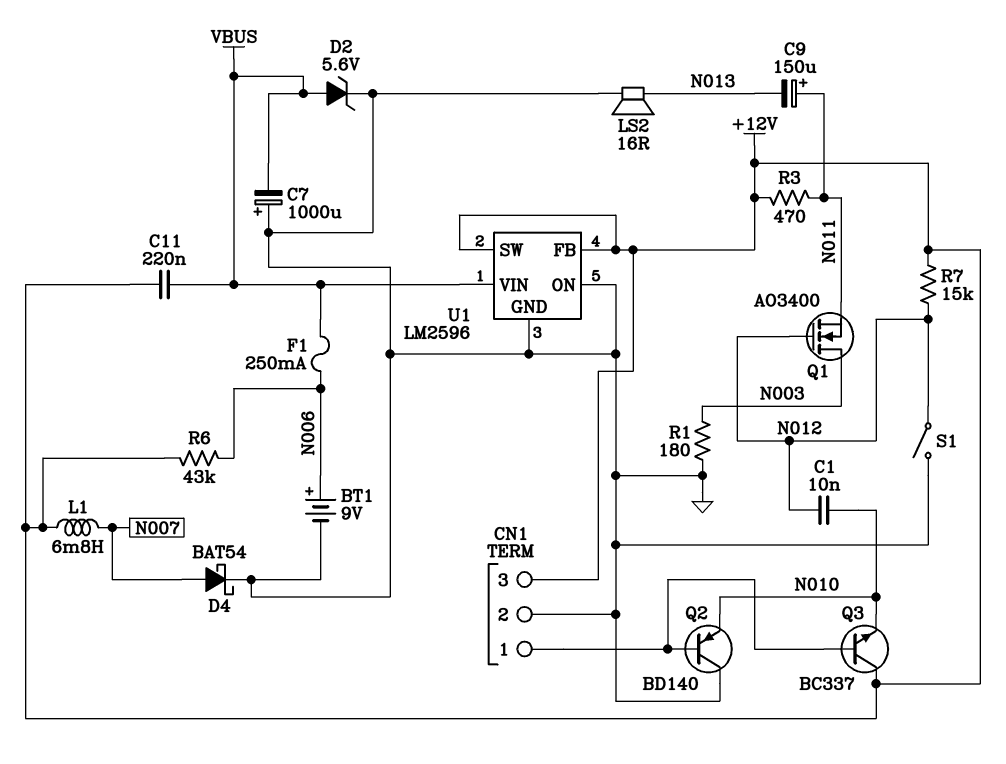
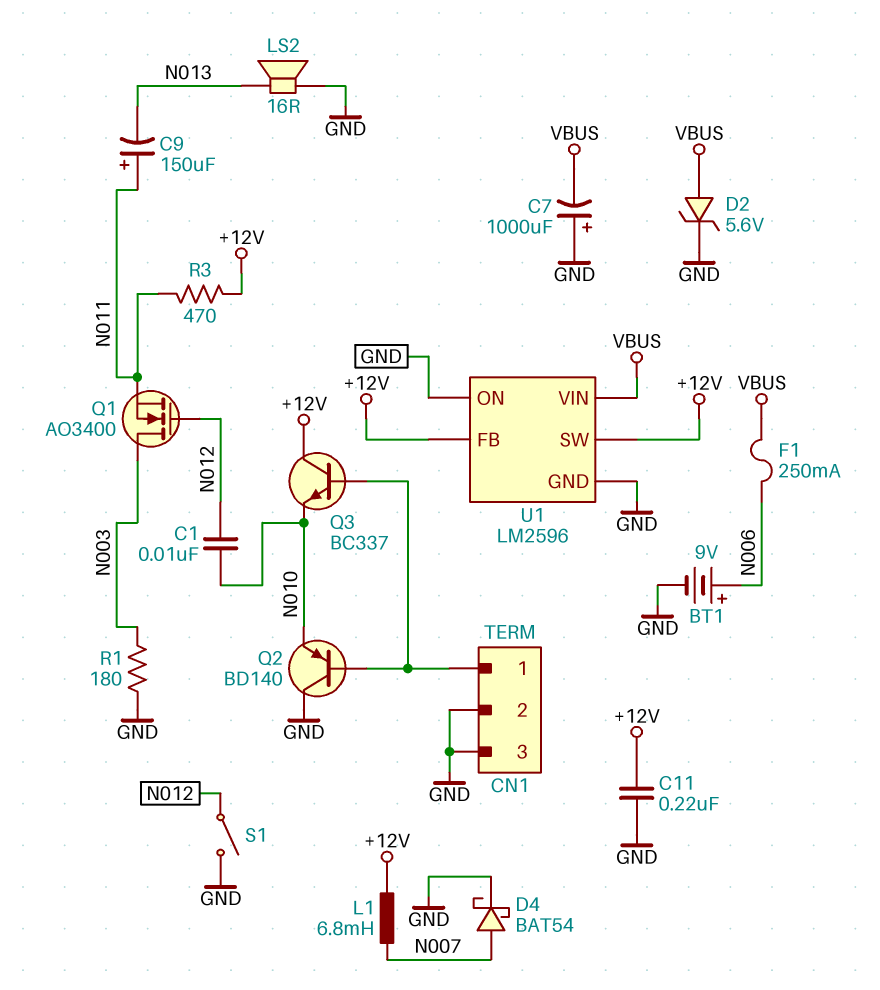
C11: 220nF (+12V, VBUS) -> 220nF (+12V, GND)
CN1 pin 3: +12V -> GND
R6: 43k (+12V, N006) -> none
R7: 15k (+12V, N012) -> none

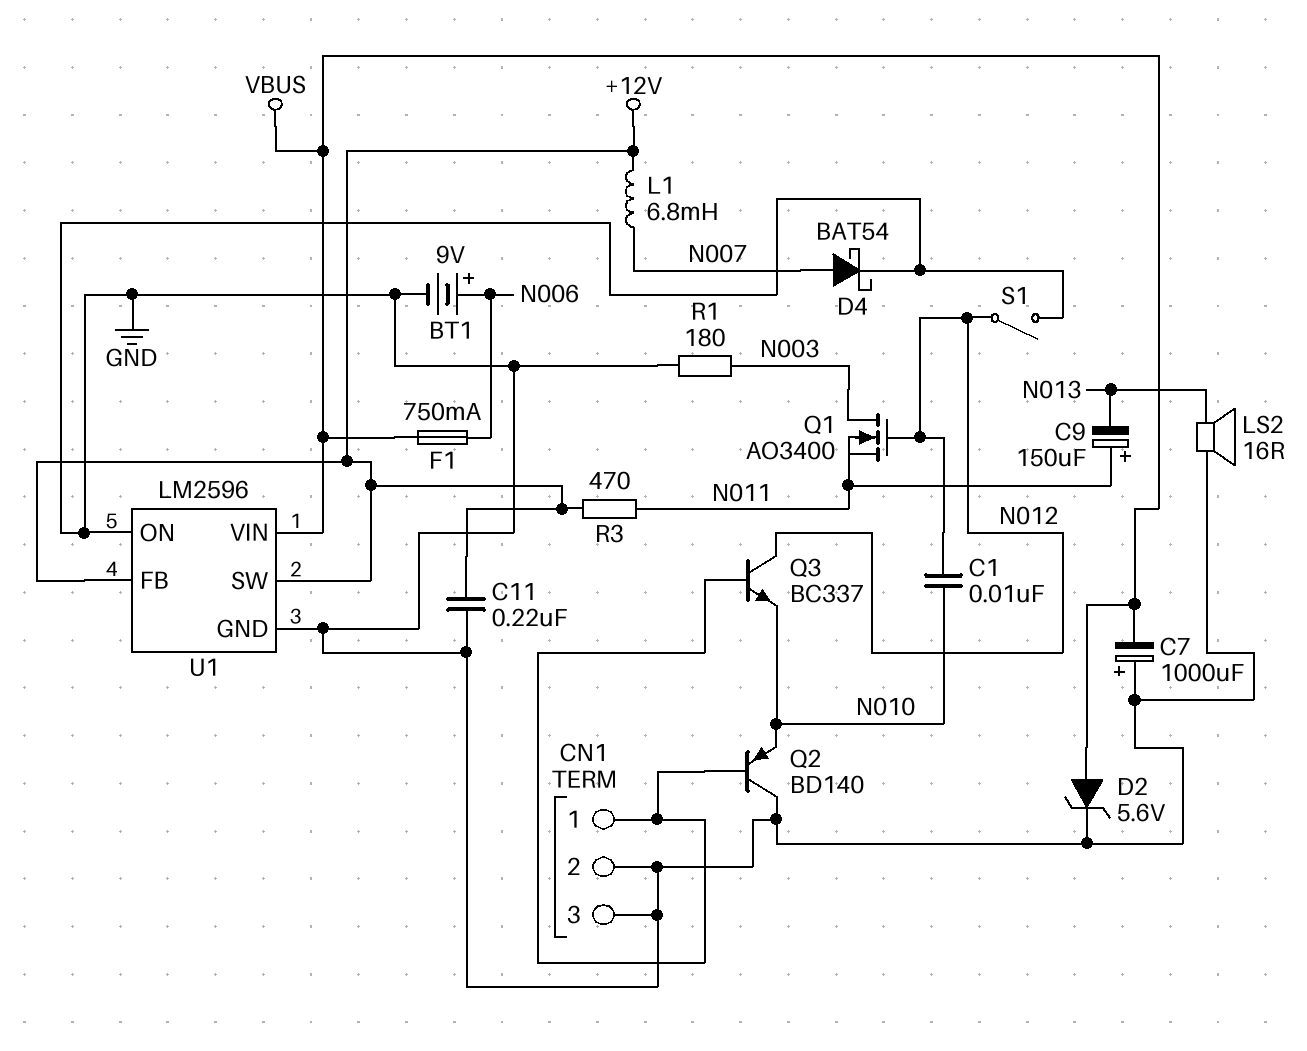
F1: 250mA (N006, VBUS) -> 750mA (N006, VBUS)
Q3: NPN BC337 (B CN1/1, C +12V, E N010) -> NPN BC337 (B CN1/1, C N012, E N010)

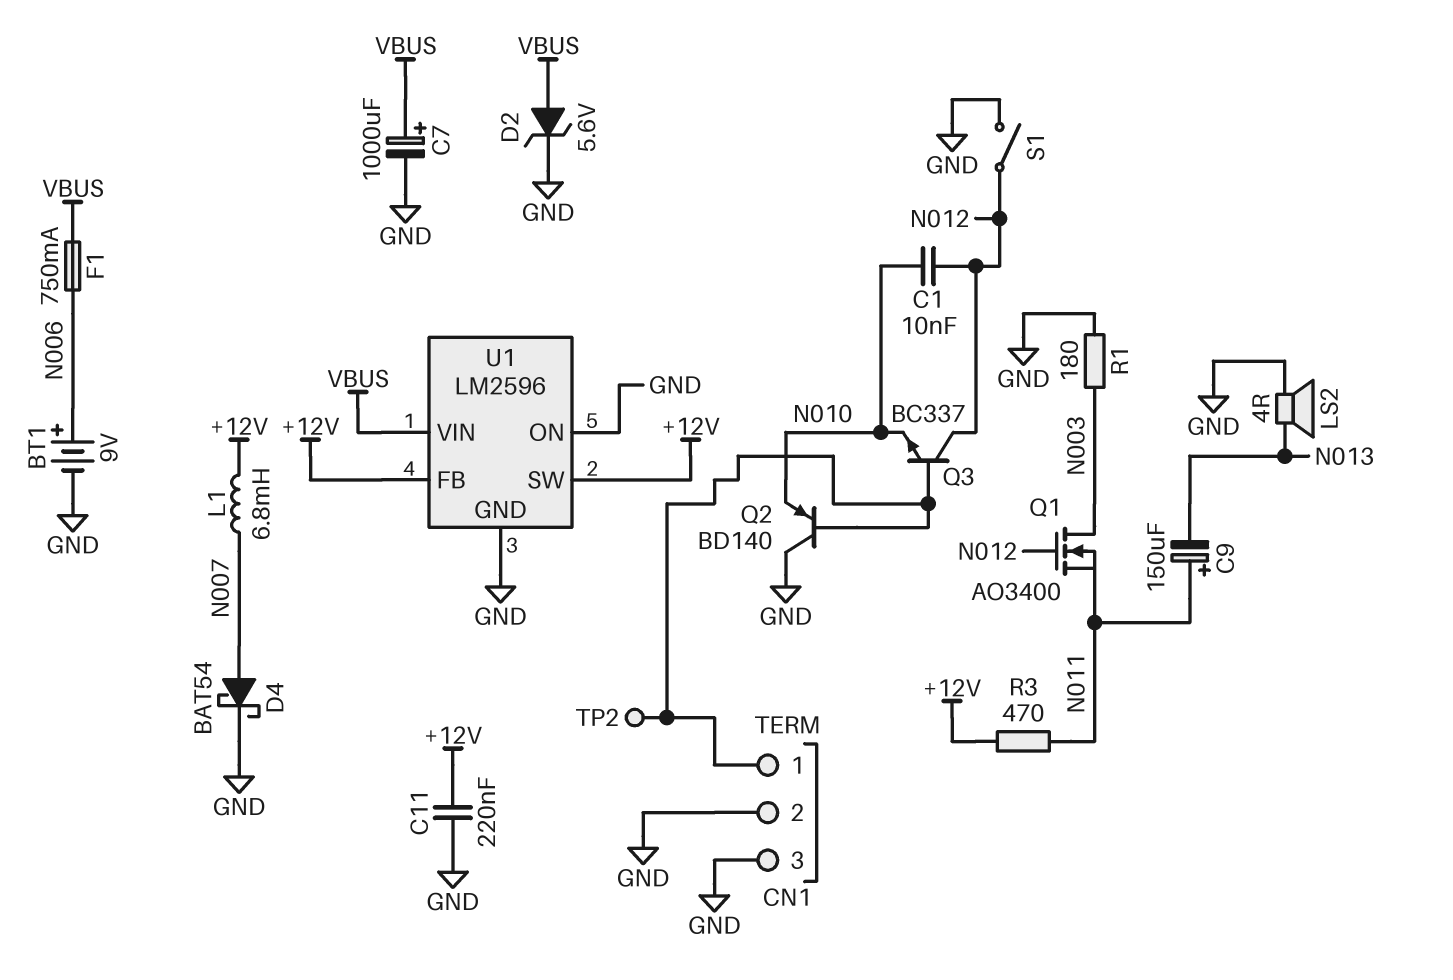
C7: 1000uF (plus GND, minus VBUS) -> 1000uF (plus VBUS, minus GND)
LS2: speaker 16R (GND, N013) -> speaker 4R (GND, N013)
TP2: none -> test point (CN1/1)

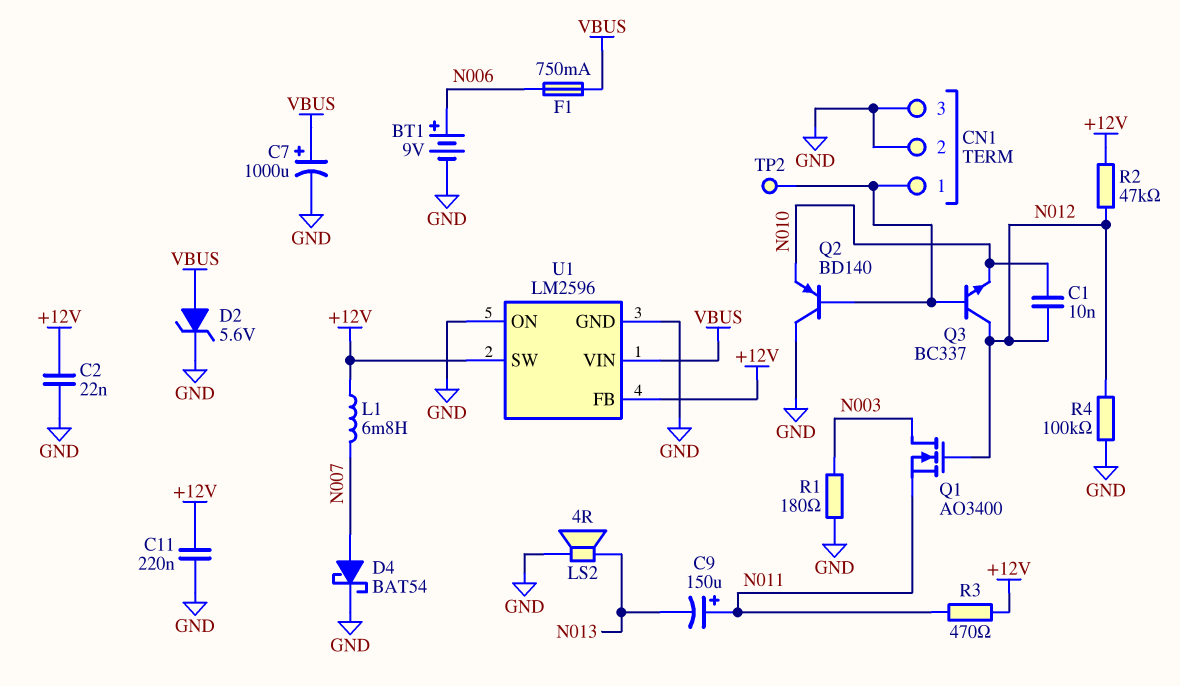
C2: none -> 22nF (+12V, GND)
R2: none -> 47k (+12V, N012)
R4: none -> 100k (GND, N012)
S1: switch (GND, N012) -> none

